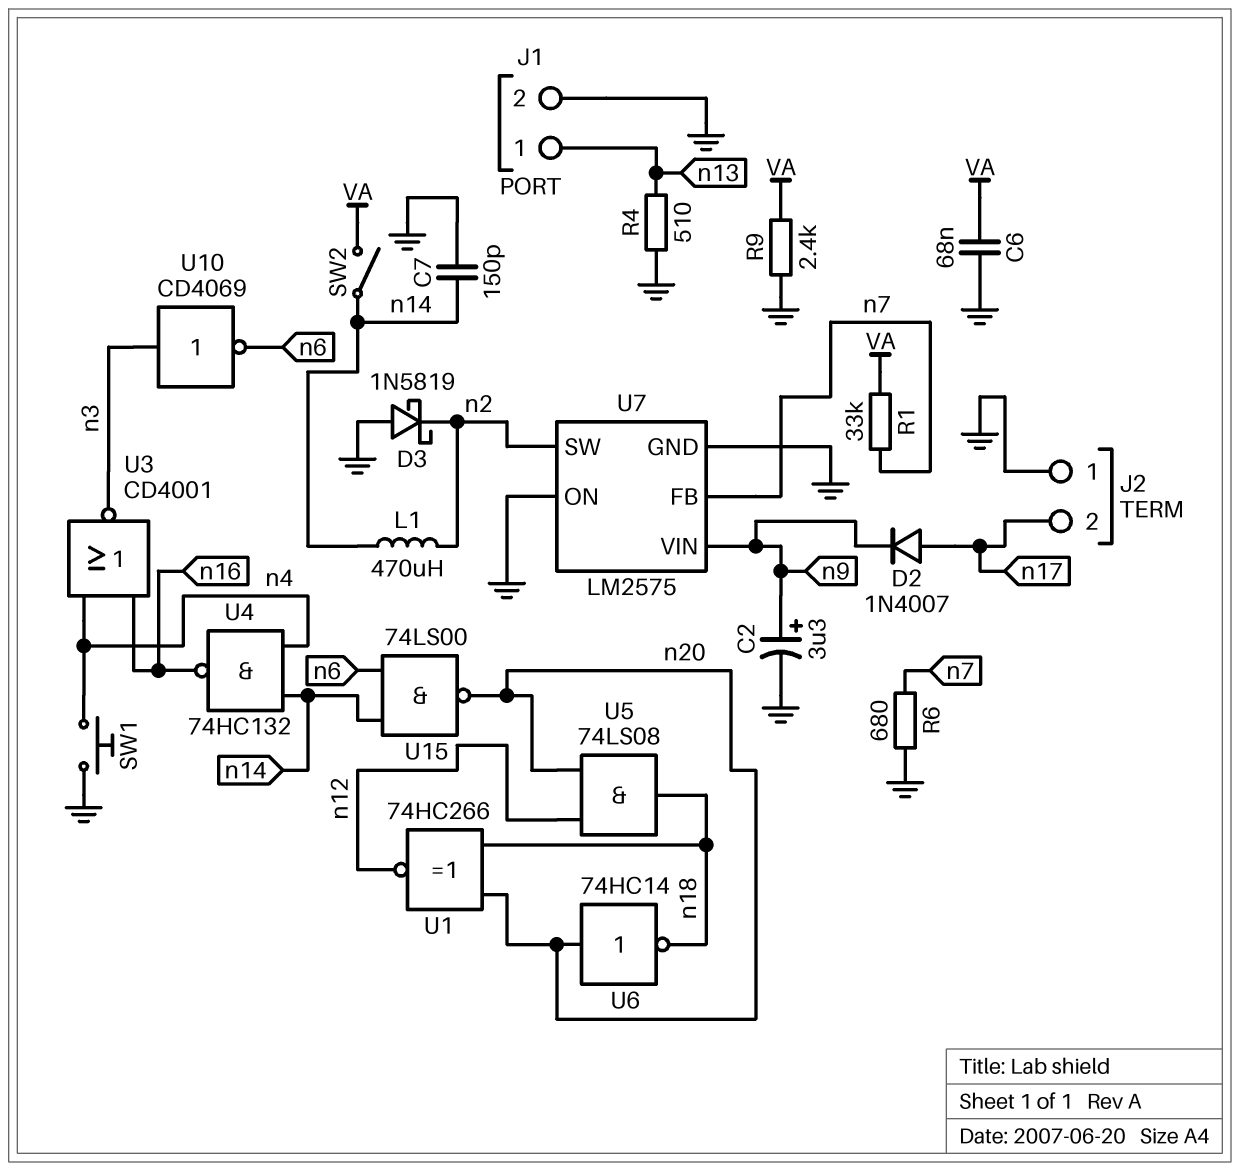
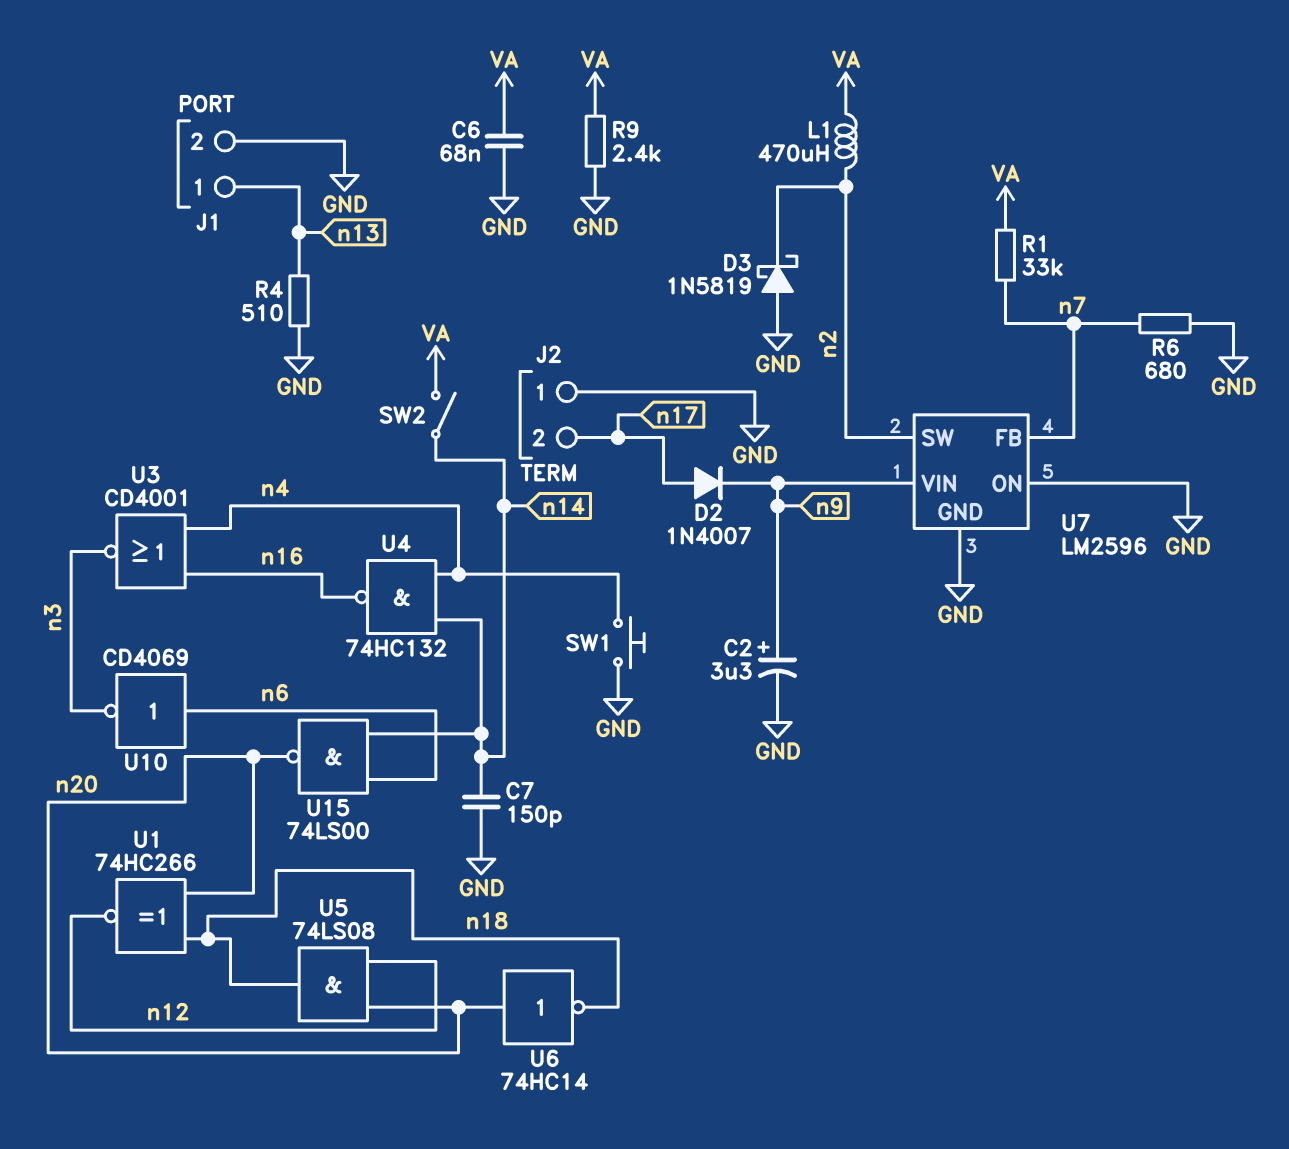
L1: 470uH (n2, n14) -> 470uH (VA, n2)
U7: LM2575 -> LM2596
U10: NOT CD4069 (in n3, out n6) -> NOT CD4069 (in n6, out n3)

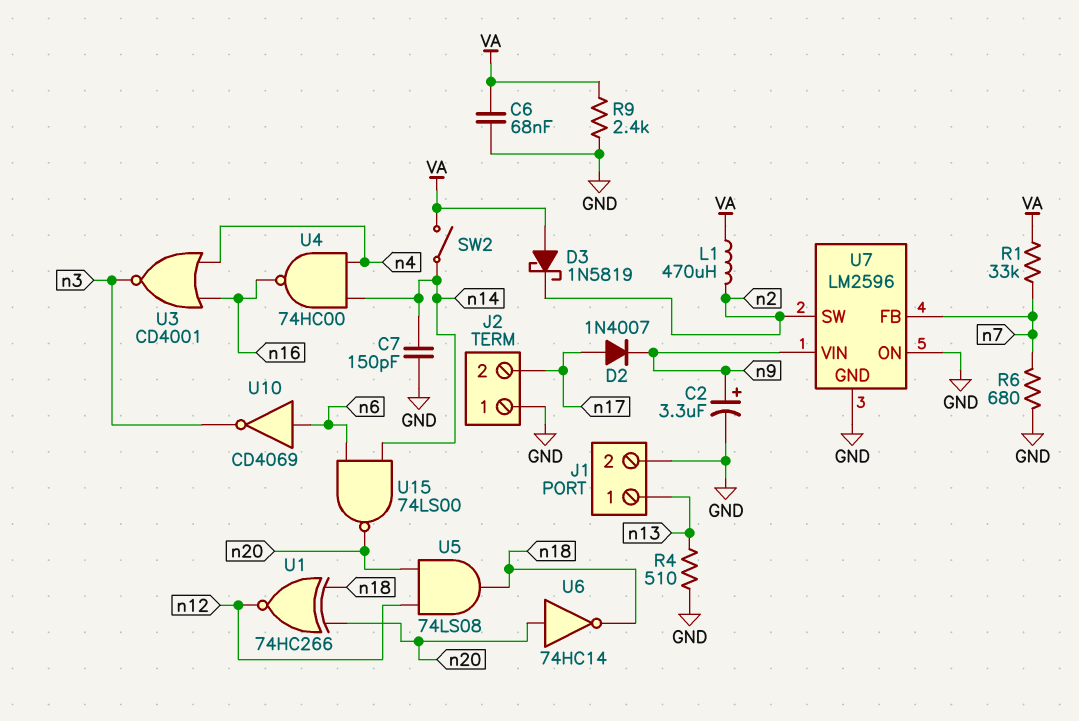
D3: schottky 1N5819 (A GND, K n2) -> schottky 1N5819 (A VA, K n2)
SW1: button (GND, n4) -> none
U4: NAND 74HC132 (in n4, in n14, out n16) -> NAND 74HC00 (in n4, in n14, out n16)

